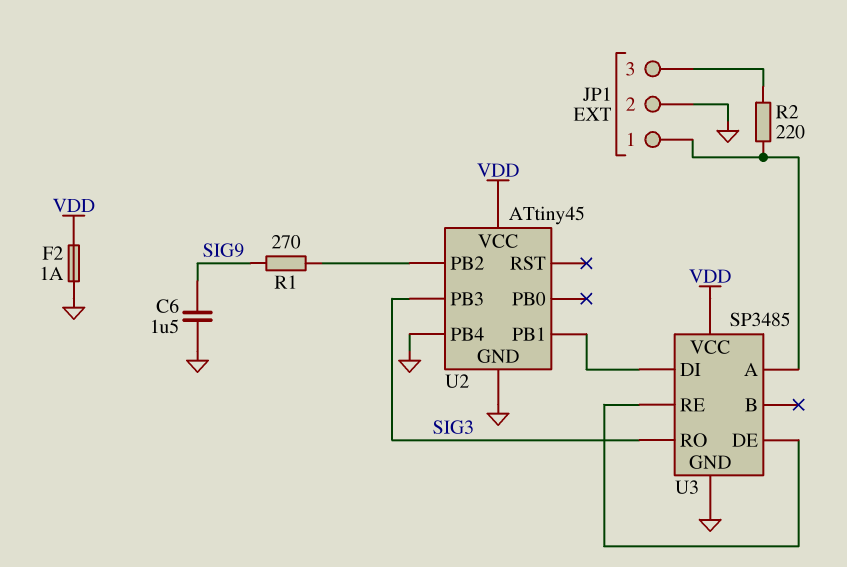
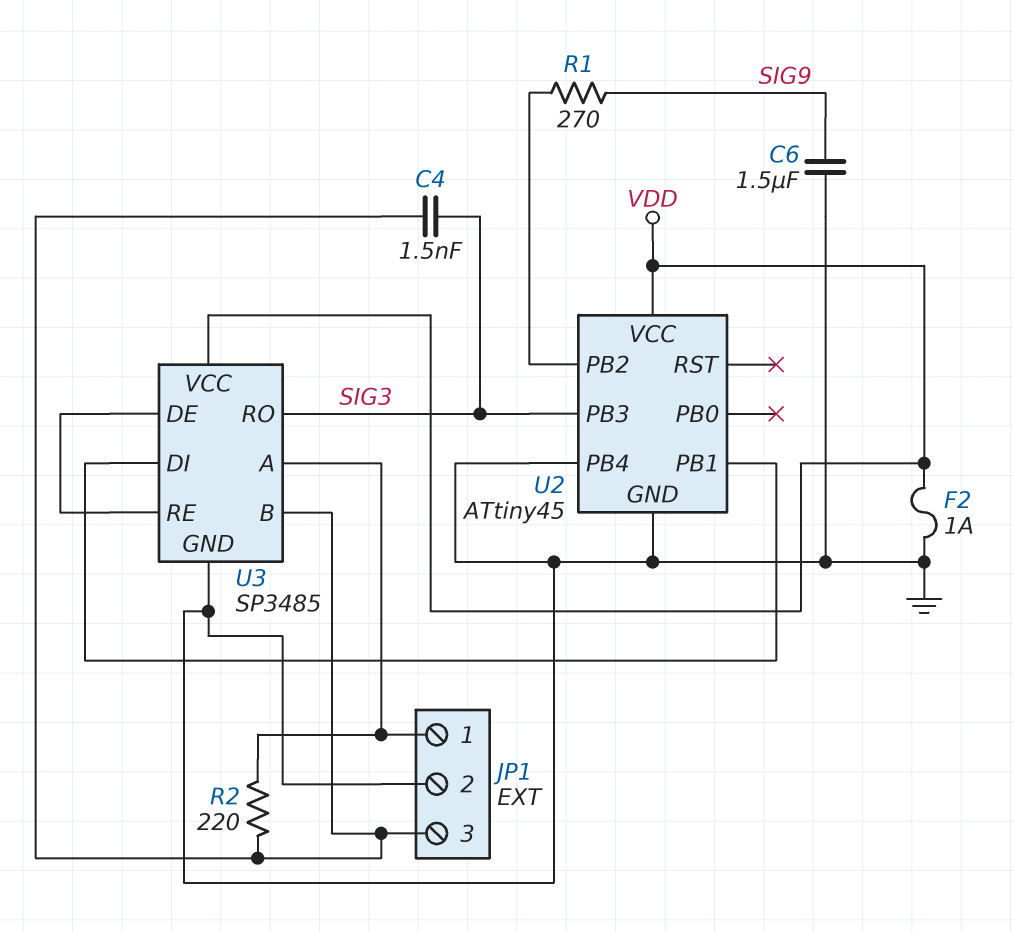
C4: none -> 1.5nF (JP1/3, SIG3)
U3 pin B: none -> JP1/3

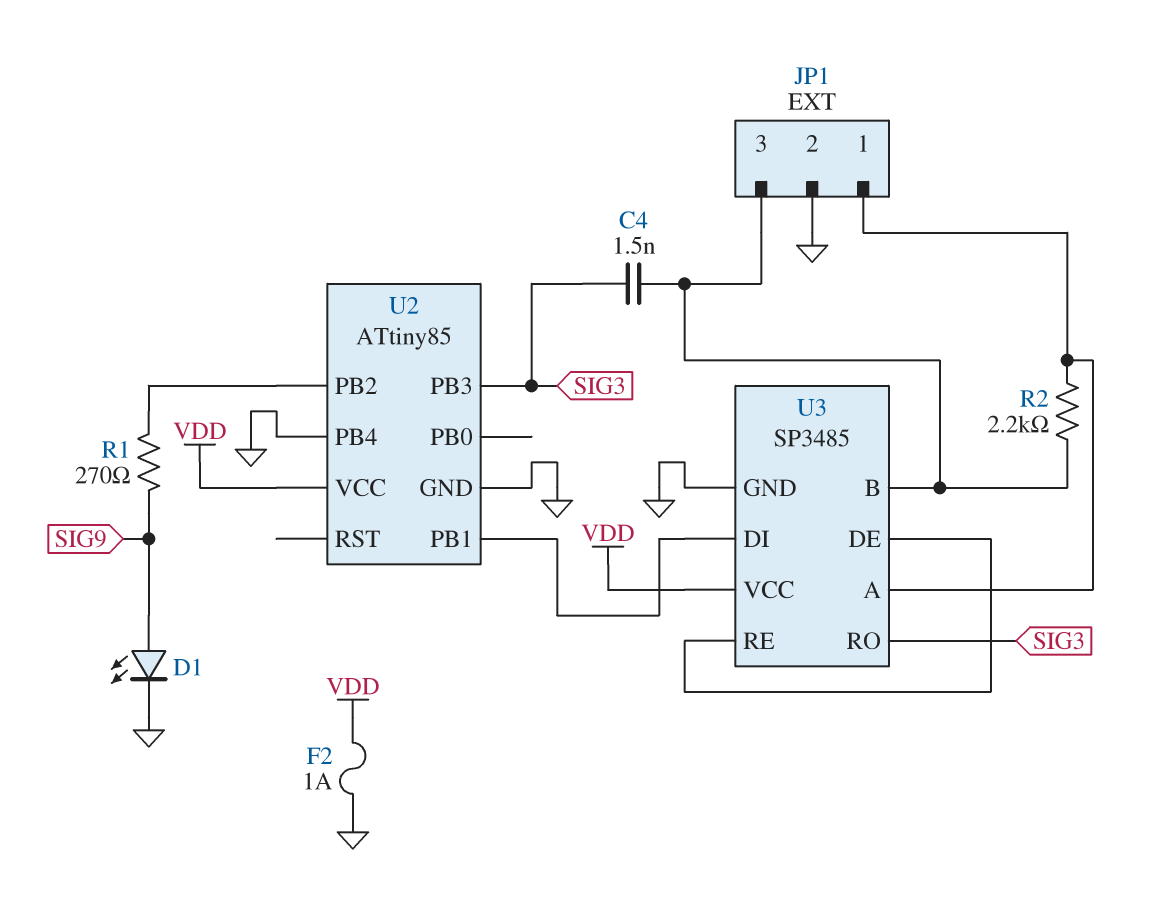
C6: 1.5uF (GND, SIG9) -> none
D1: none -> LED (A SIG9, K GND)
R2: 220 (JP1/1, JP1/3) -> 2.2k (JP1/1, JP1/3)
U2: ATtiny45 -> ATtiny85

